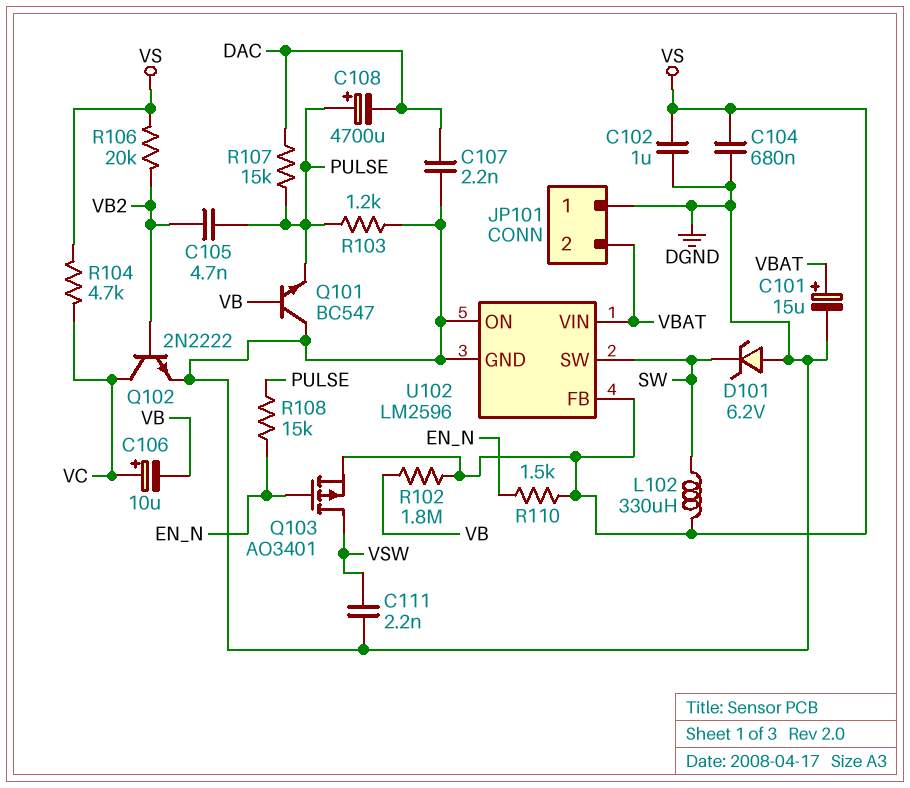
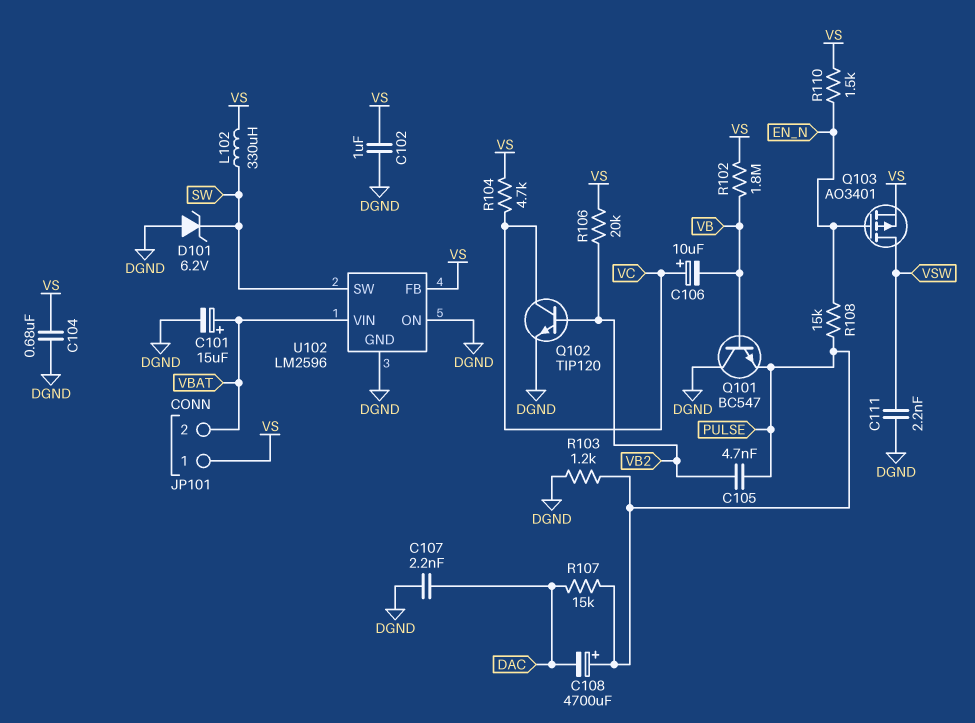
JP101 pin 1: DGND -> VS
Q102: NPN 2N2222 (B VB2, C VC, E DGND) -> NPN TIP120 (B VB2, C VC, E DGND)

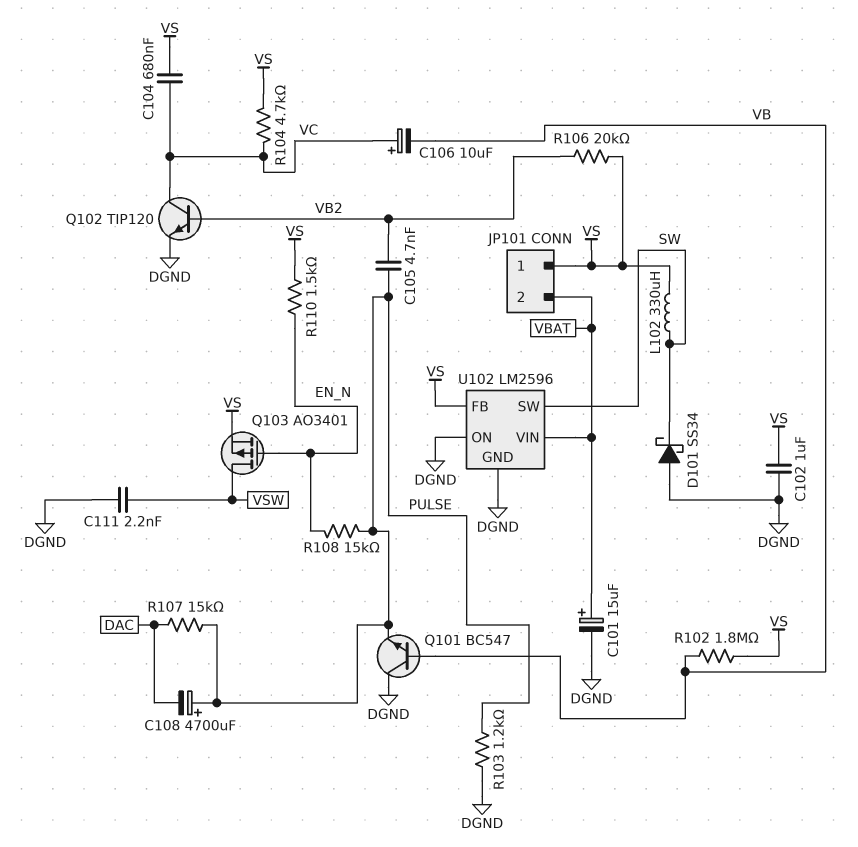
C104: 680nF (DGND, VS) -> 680nF (VC, VS)
C107: 2.2nF (DAC, DGND) -> none
D101: zener 6.2V (A DGND, K SW) -> schottky SS34 (A DGND, K SW)

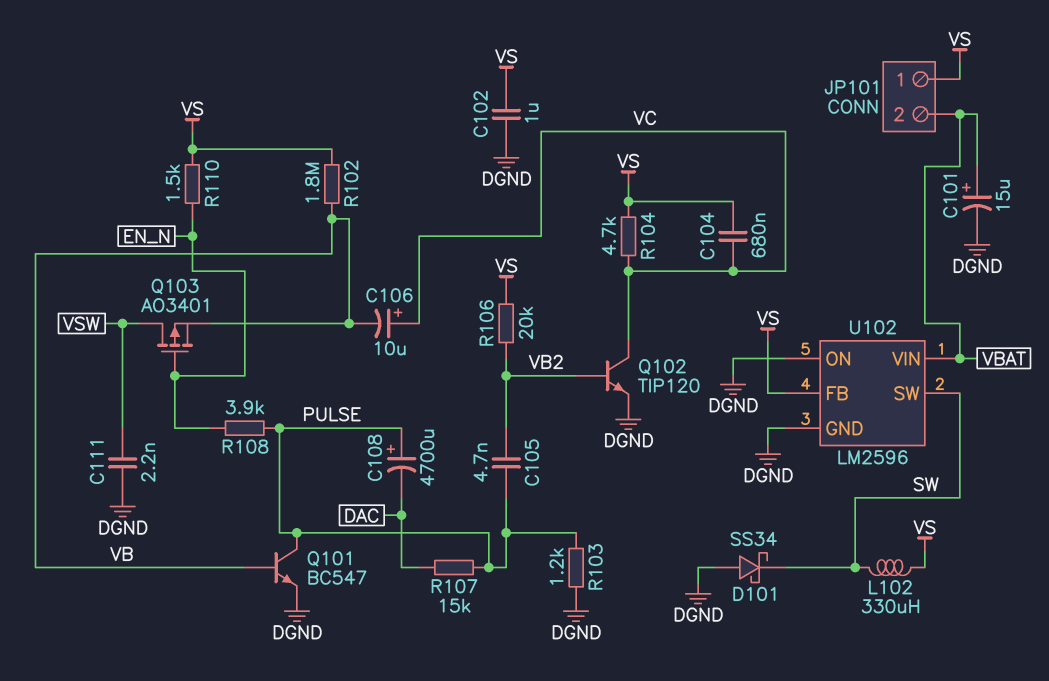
Q101: NPN BC547 (B VB, C DGND, E PULSE) -> NPN BC547 (B VB, C PULSE, E DGND)
Q103: PMOS AO3401 (G EN_N, D VSW, S VS) -> PMOS AO3401 (G EN_N, D VSW, S VB)
R108: 15k (EN_N, PULSE) -> 3.9k (EN_N, PULSE)

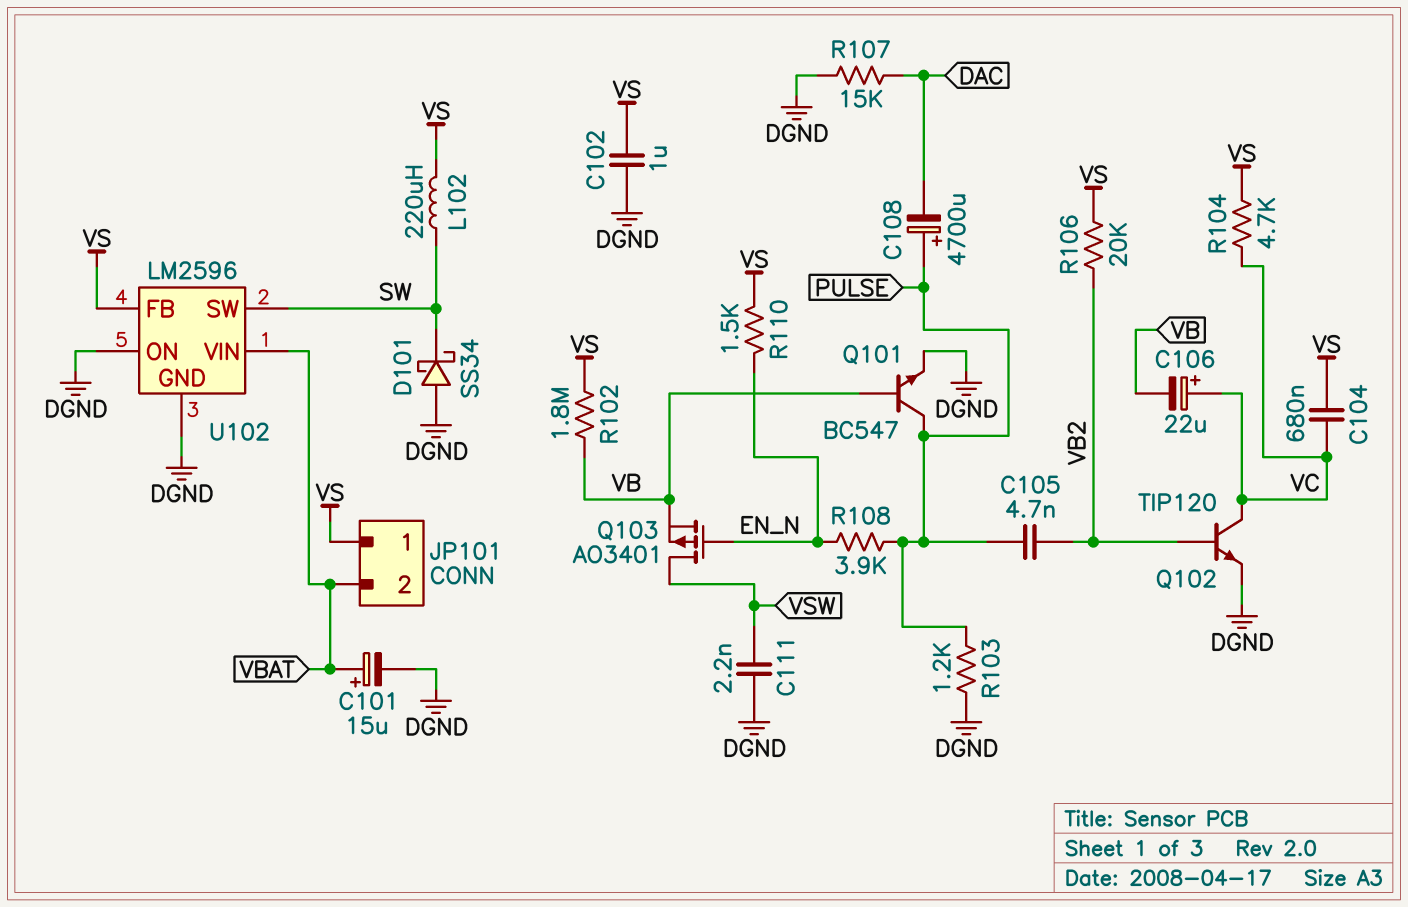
C106: 10uF (plus VC, minus VB) -> 22uF (plus VC, minus VB)
L102: 330uH (SW, VS) -> 220uH (SW, VS)
R107: 15k (DAC, PULSE) -> 15k (DAC, DGND)

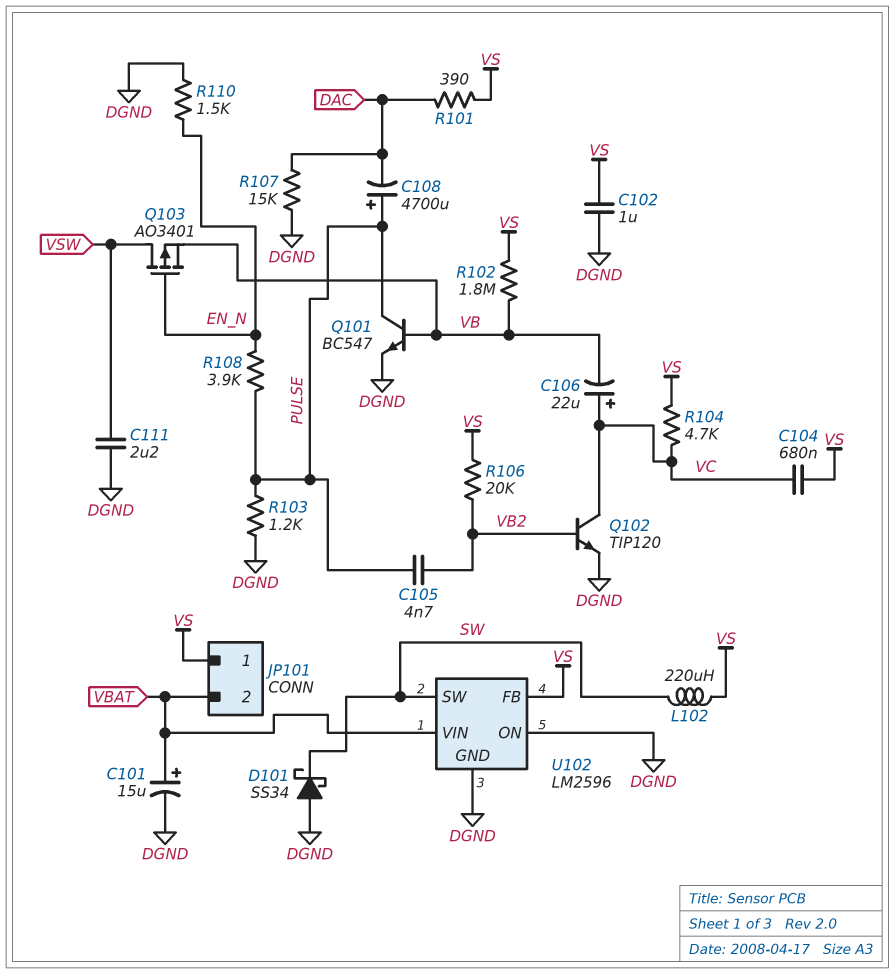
C111: 2.2nF (DGND, VSW) -> 2.2uF (DGND, VSW)
R101: none -> 390 (DAC, VS)
R110: 1.5k (EN_N, VS) -> 1.5k (DGND, EN_N)

